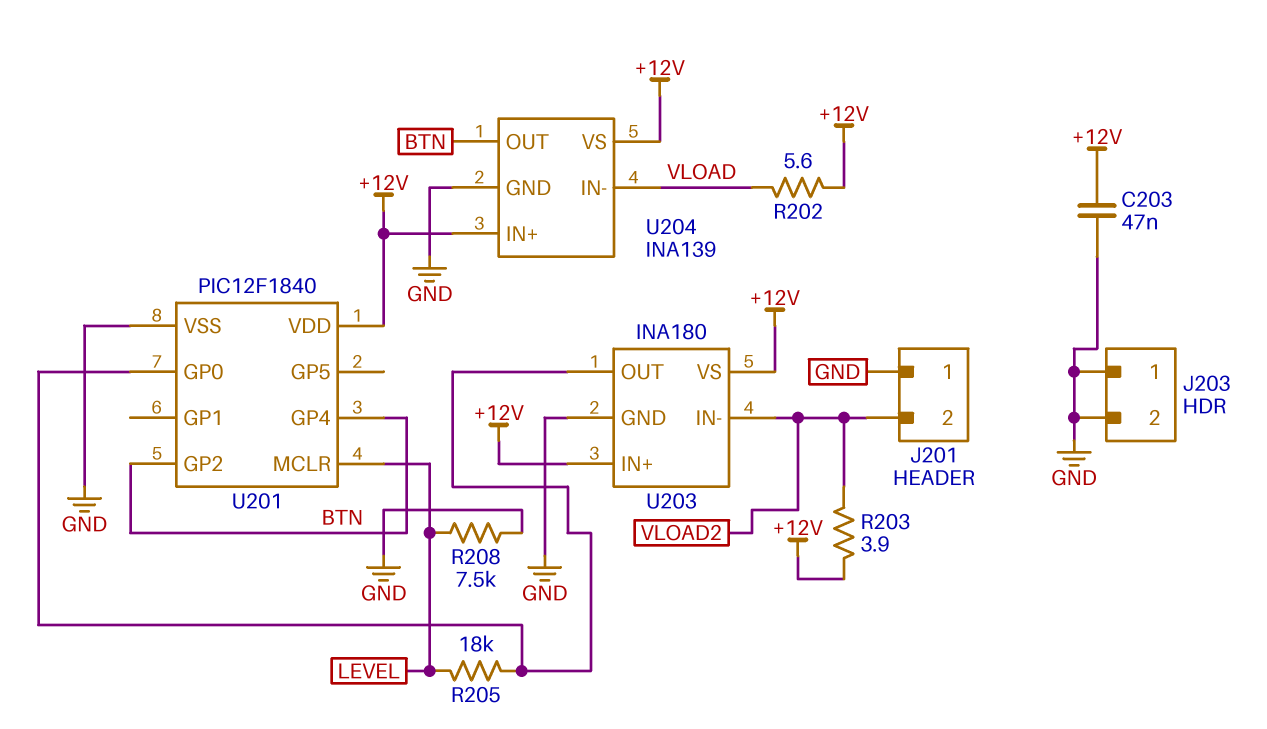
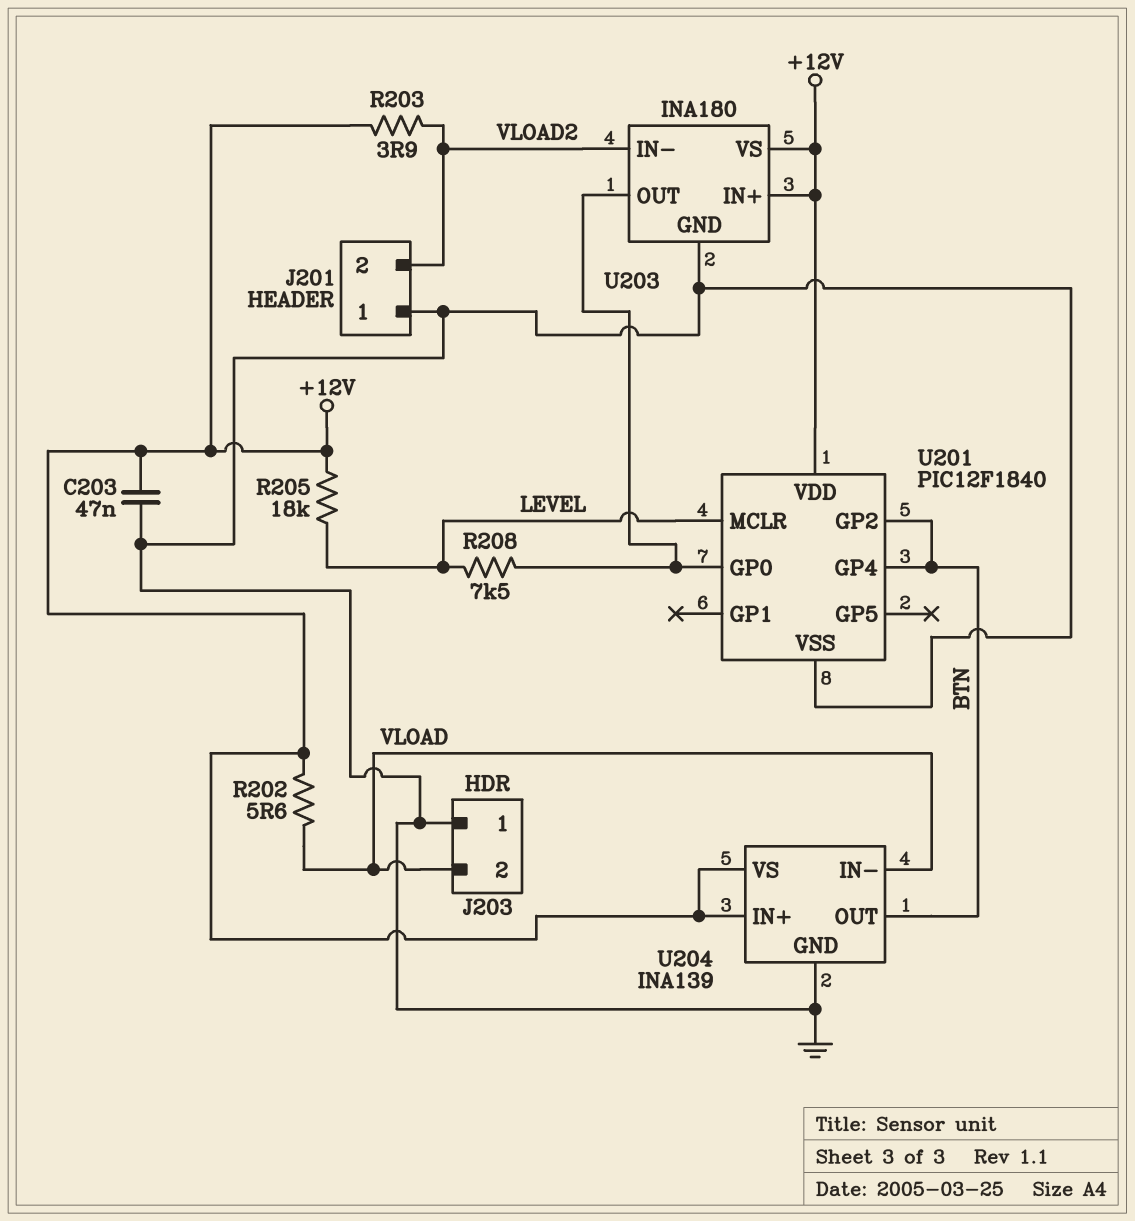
J203 pin 2: GND -> VLOAD
R205: 18k (LEVEL, U201/GP0) -> 18k (+12V, LEVEL)
R208: 7.5k (GND, LEVEL) -> 7.5k (LEVEL, U201/GP0)

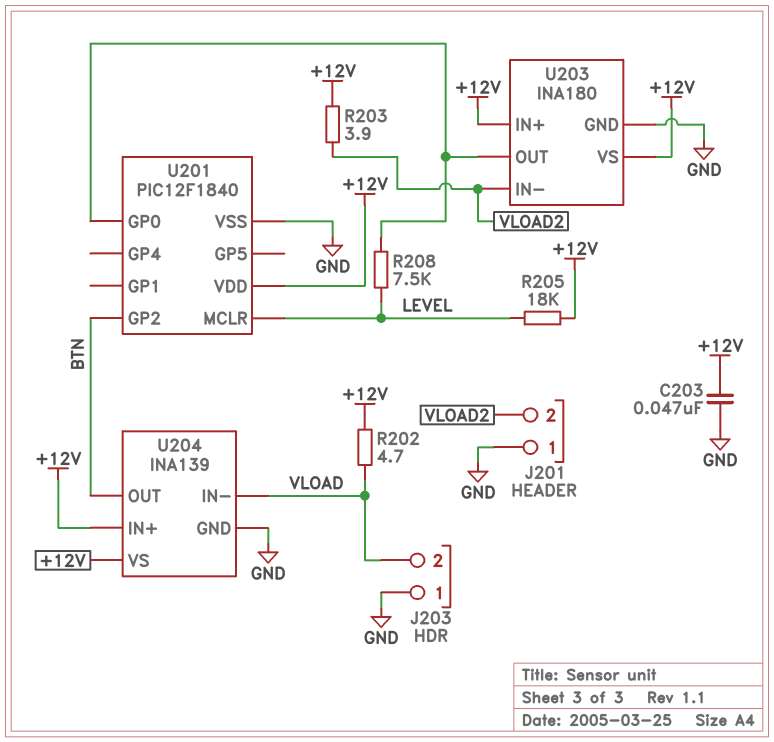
R202: 5.6 (+12V, VLOAD) -> 4.7 (+12V, VLOAD)
U201 pin GP4: BTN -> none

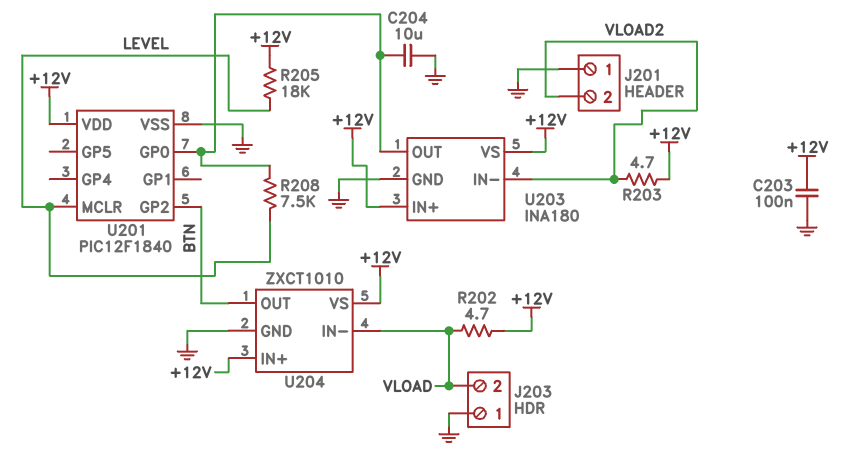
C203: 47nF (+12V, GND) -> 100nF (+12V, GND)
C204: none -> 10uF (GND, U201/GP0)
R203: 3.9 (+12V, VLOAD2) -> 4.7 (+12V, VLOAD2)
U204: INA139 -> ZXCT1010

